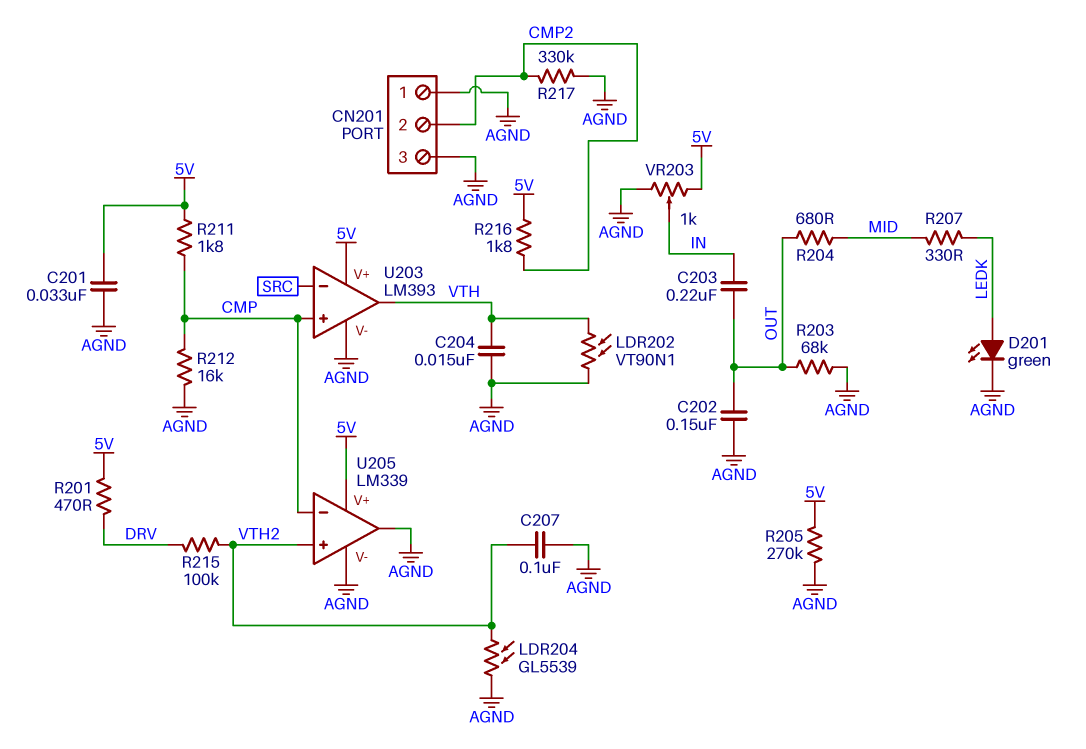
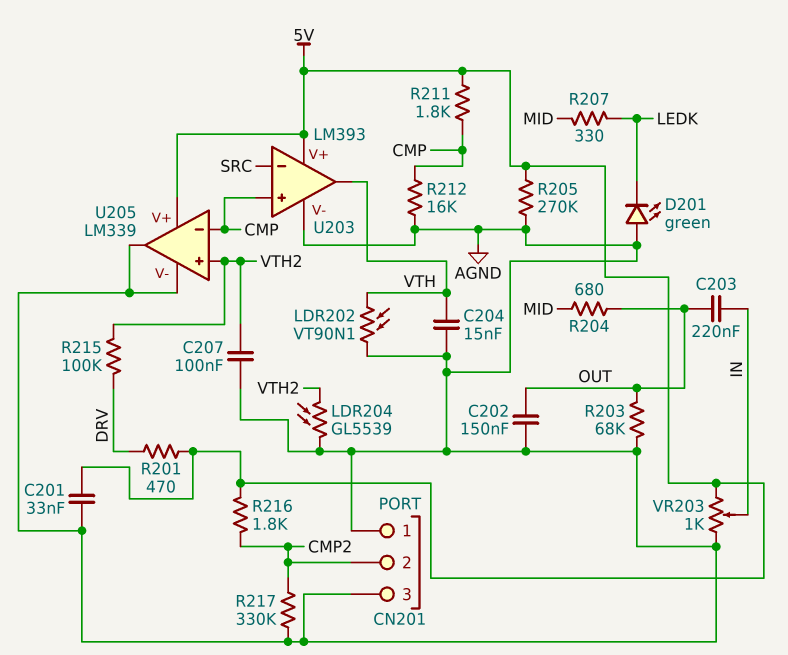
D201: LED green (A LEDK, K AGND) -> LED green (A AGND, K LEDK)

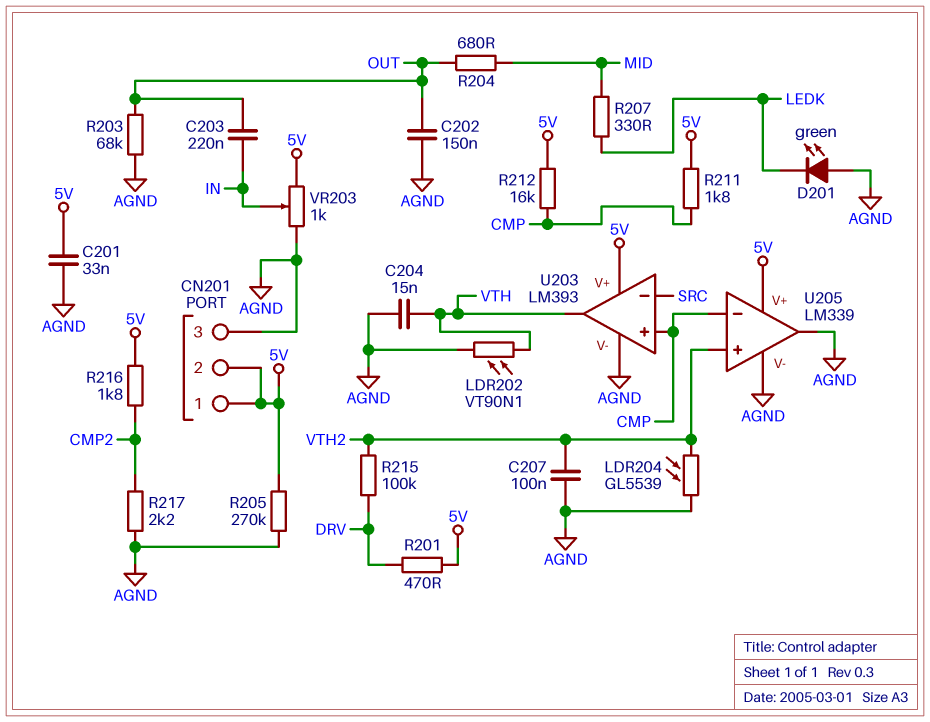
CN201 pin 1: AGND -> 5V
CN201 pin 2: CMP2 -> 5V
R212: 16k (AGND, CMP) -> 16k (5V, CMP)
R217: 330k (AGND, CMP2) -> 2.2k (AGND, CMP2)

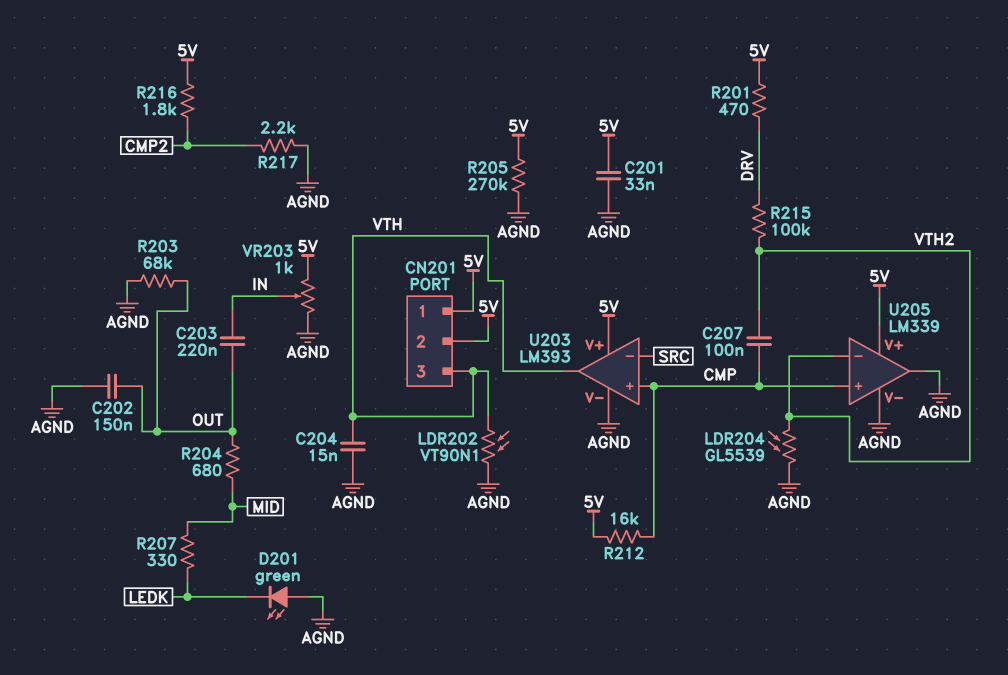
C207: 100nF (AGND, VTH2) -> 100nF (CMP, VTH2)
CN201 pin 3: AGND -> VTH
R211: 1.8k (5V, CMP) -> none
U205 pin in+: VTH2 -> CMP
U205 pin in-: CMP -> VTH2

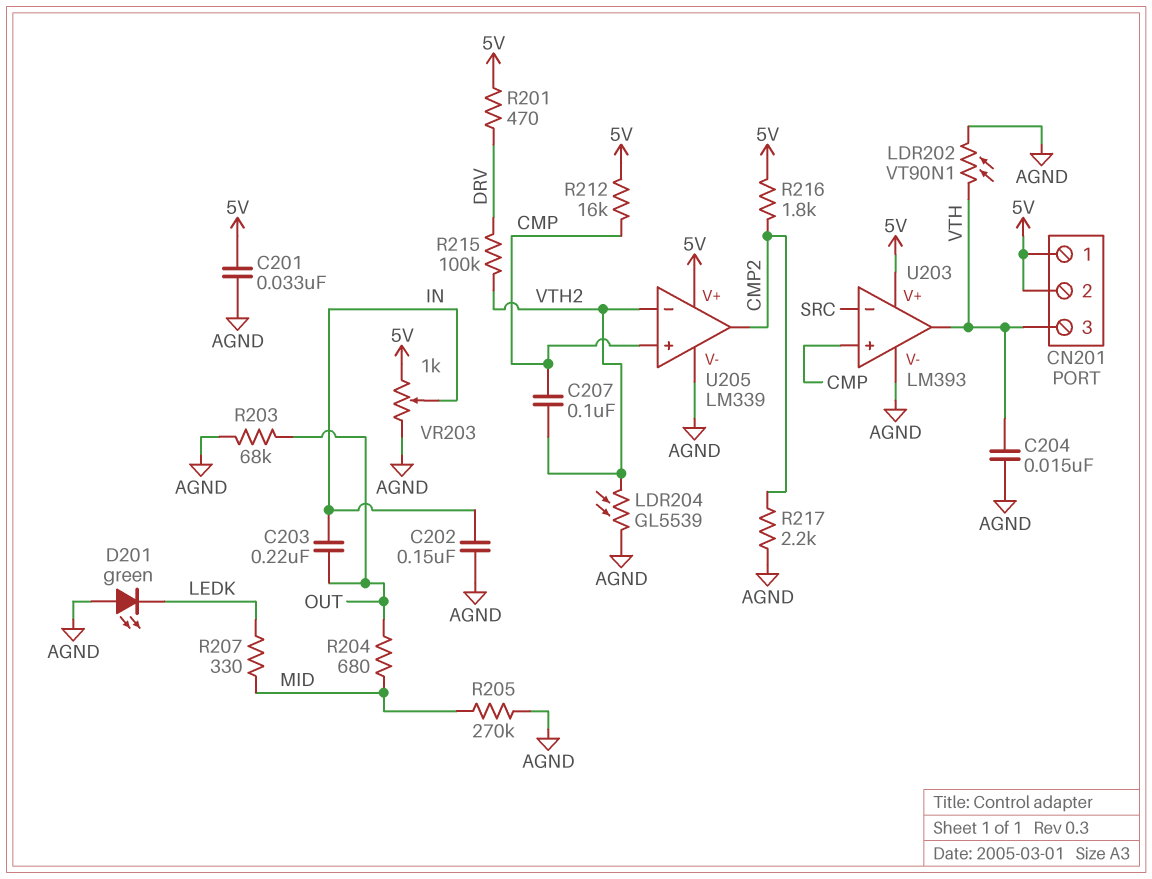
C202: 150nF (AGND, OUT) -> 150nF (AGND, IN)
R205: 270k (5V, AGND) -> 270k (AGND, MID)
U205 pin out: AGND -> CMP2

